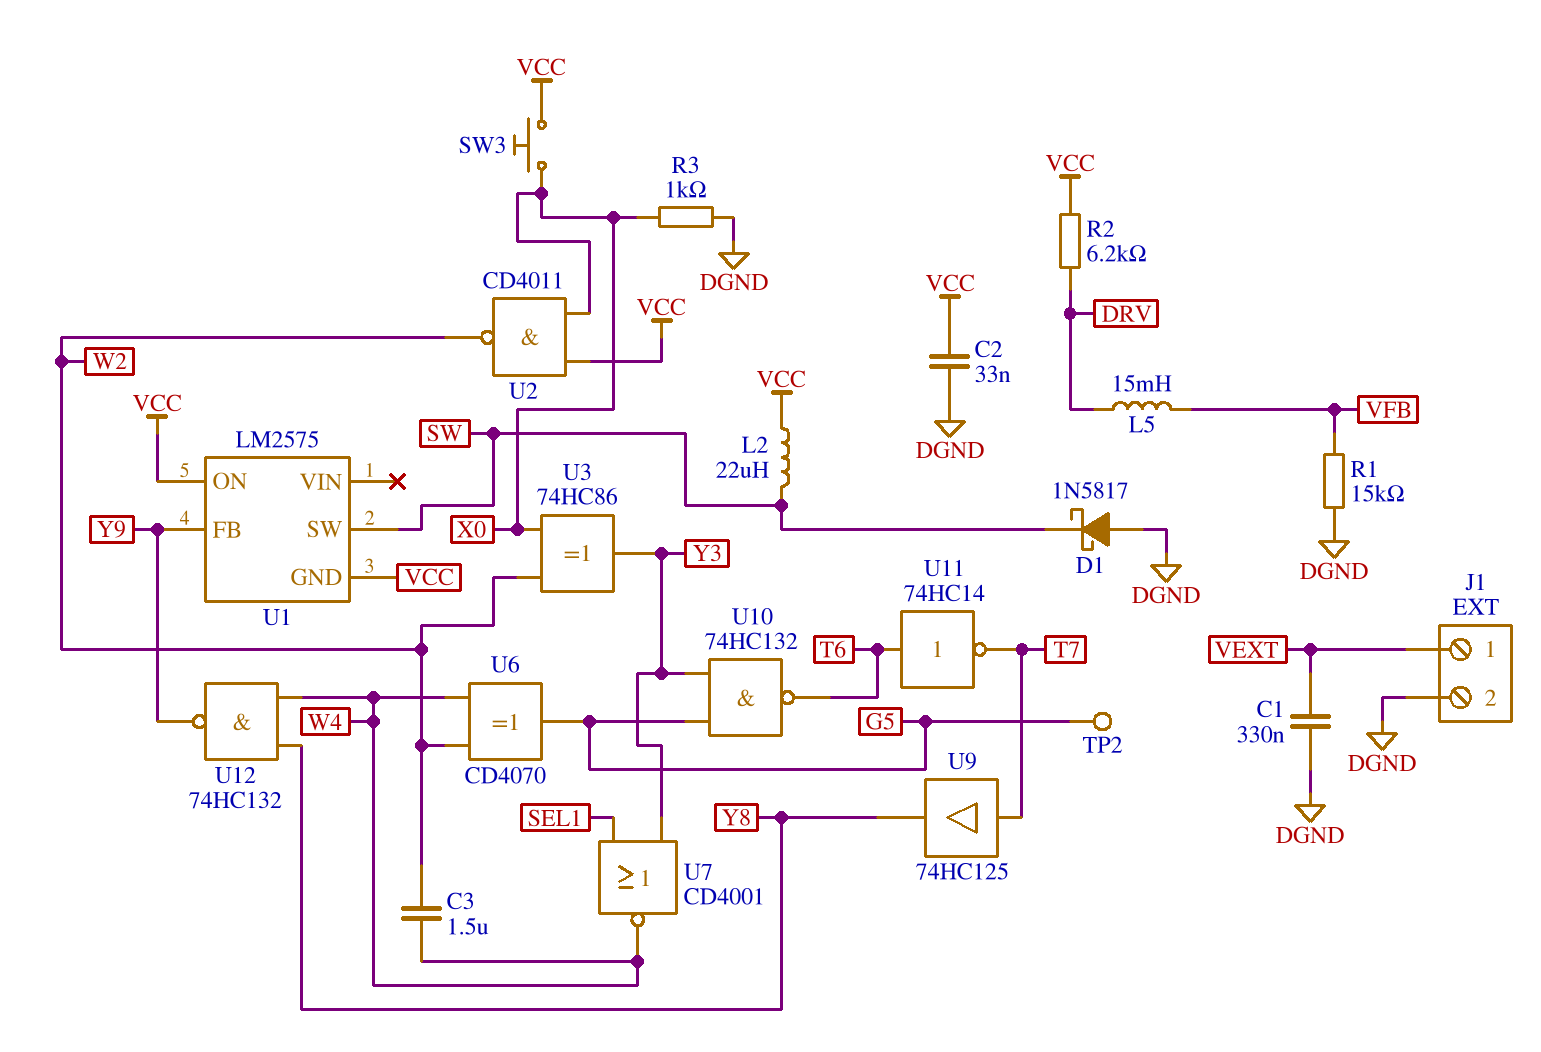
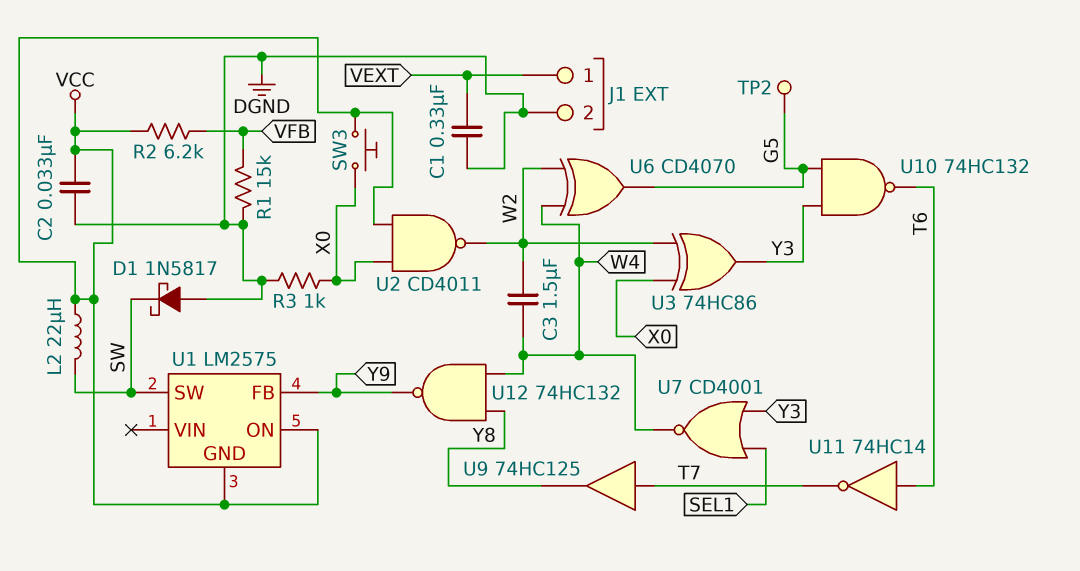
L5: 15mH (DRV, VFB) -> none
R2: 6.2k (DRV, VCC) -> 6.2k (VCC, VFB)

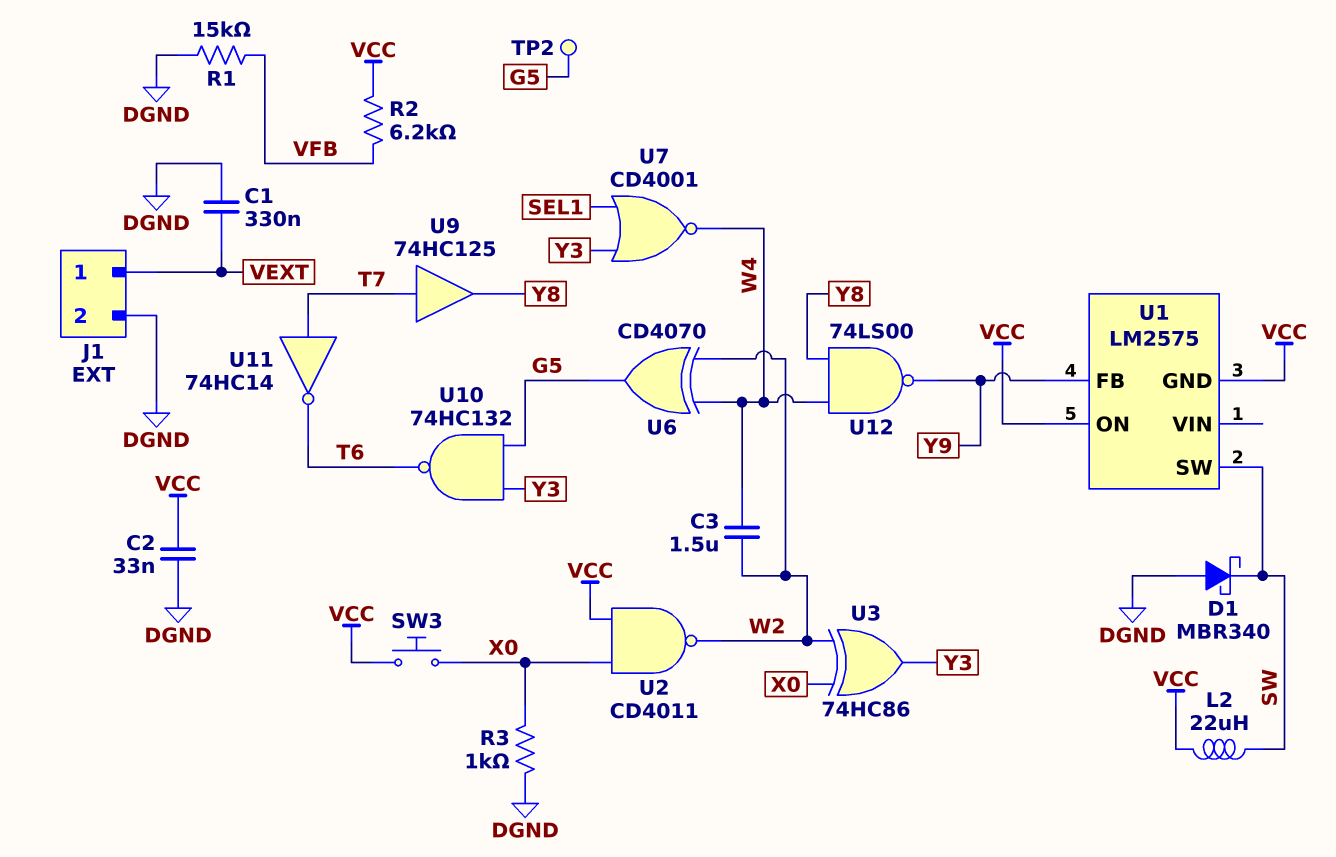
D1: schottky 1N5817 (A DGND, K SW) -> schottky MBR340 (A DGND, K SW)
U11: NOT 74HC14 (in T6, out T7) -> NOT 74HC14 (in T7, out T6)
U12: NAND 74HC132 (in W4, in Y8, out Y9) -> NAND 74LS00 (in W4, in Y8, out Y9)

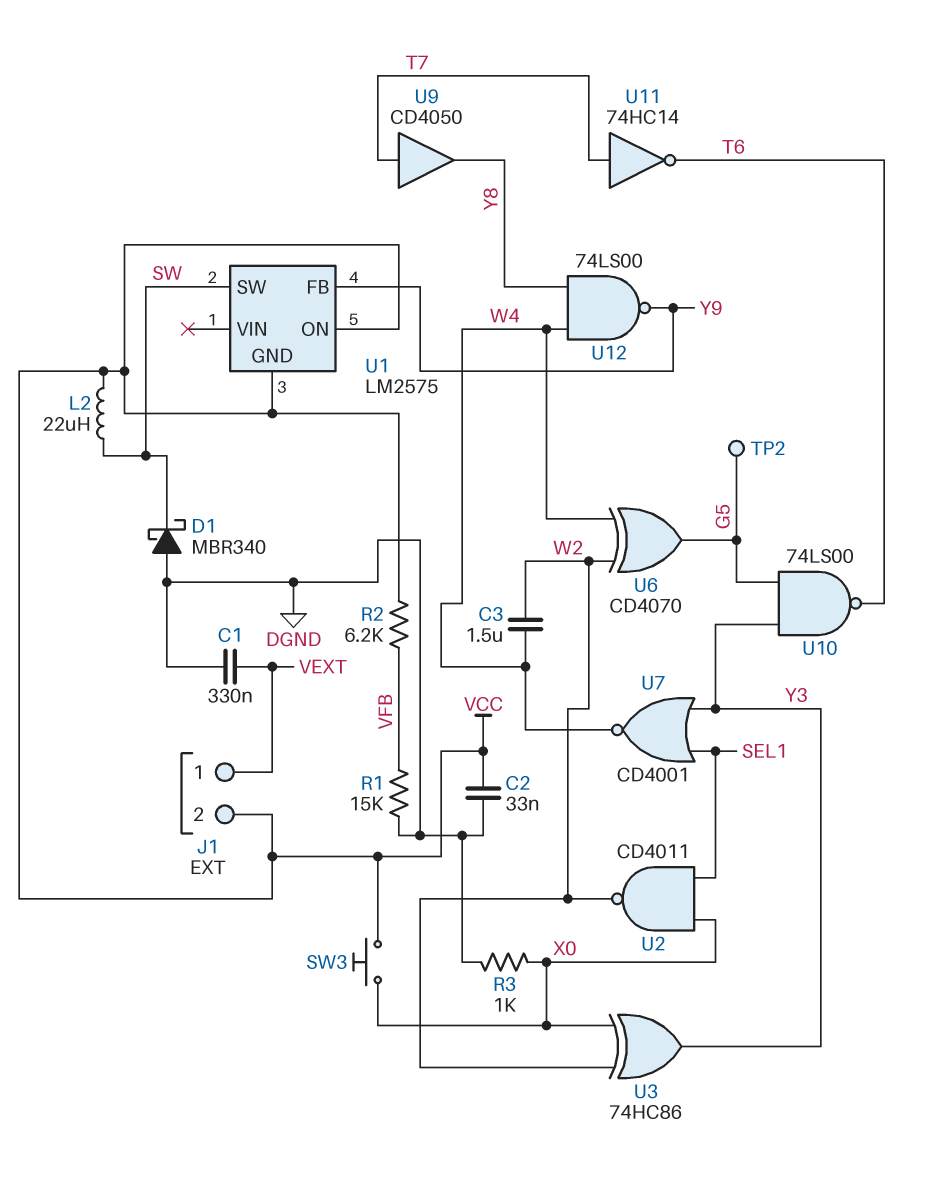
J1 pin 2: DGND -> VCC
U2: NAND CD4011 (in VCC, in X0, out W2) -> NAND CD4011 (in SEL1, in X0, out W2)
U9: buffer 74HC125 (in T7, out Y8) -> buffer CD4050 (in T7, out Y8)
U10: NAND 74HC132 (in G5, in Y3, out T6) -> NAND 74LS00 (in G5, in Y3, out T6)

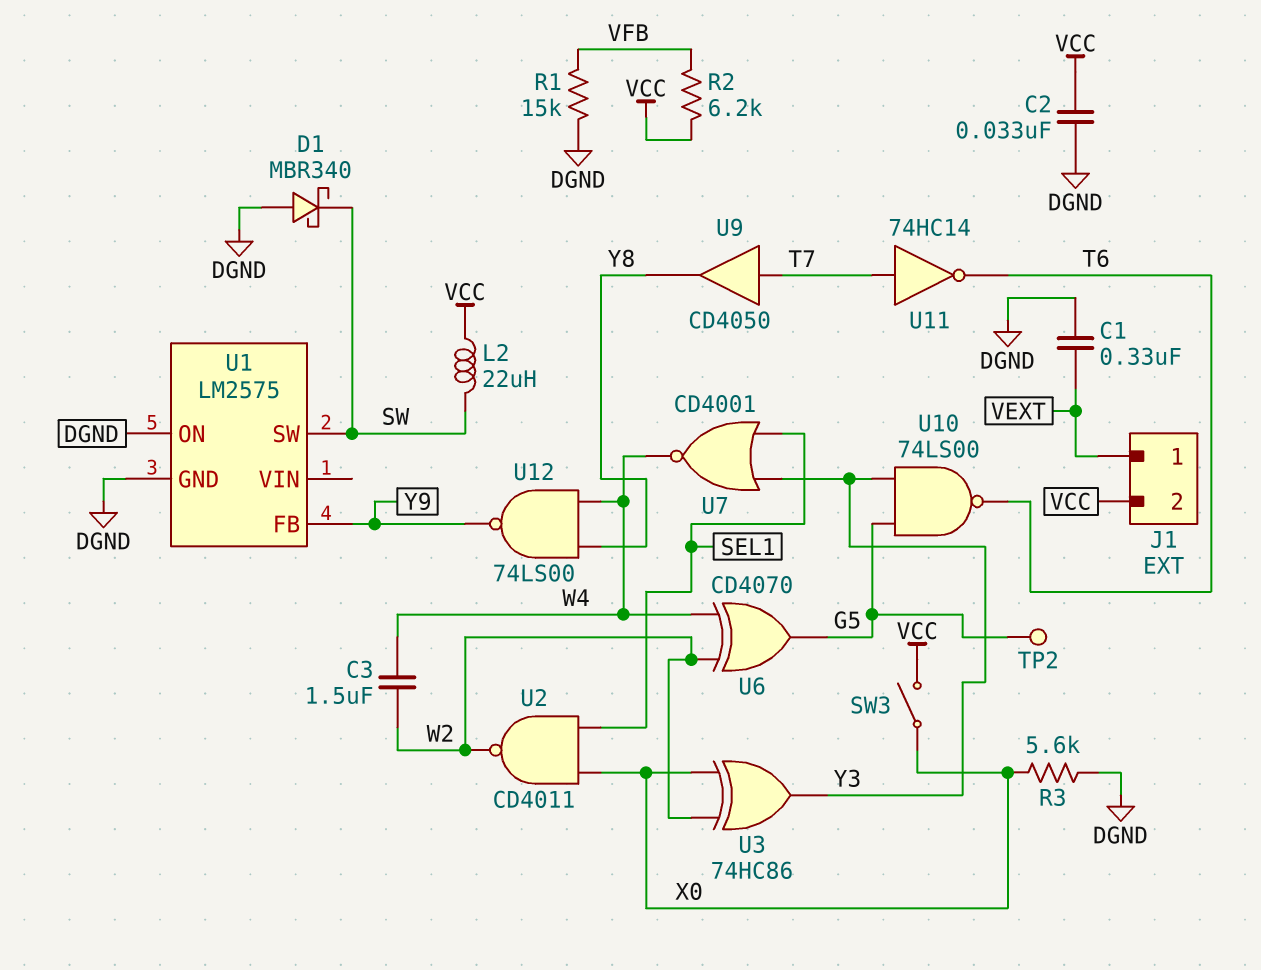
R3: 1k (DGND, X0) -> 5.6k (DGND, X0)
SW3: button (VCC, X0) -> switch (VCC, X0)
U1 pin GND: VCC -> DGND
U1 pin ON: VCC -> DGND

